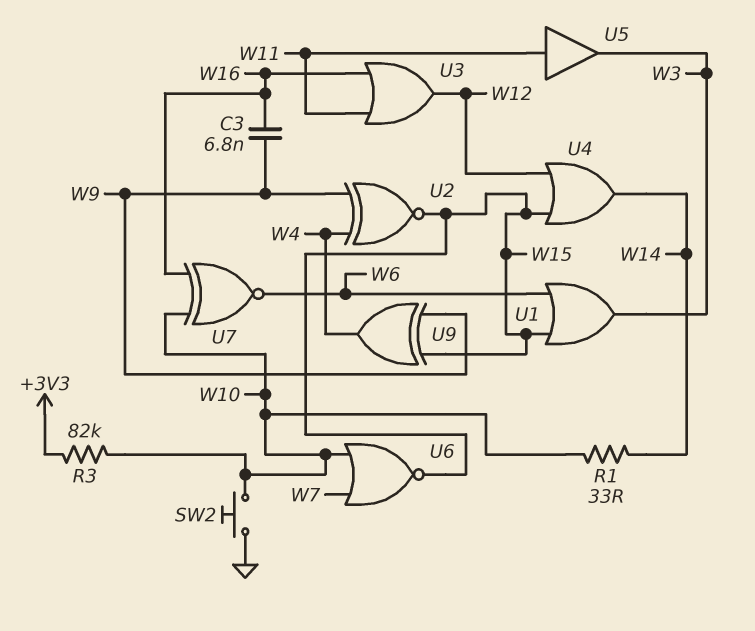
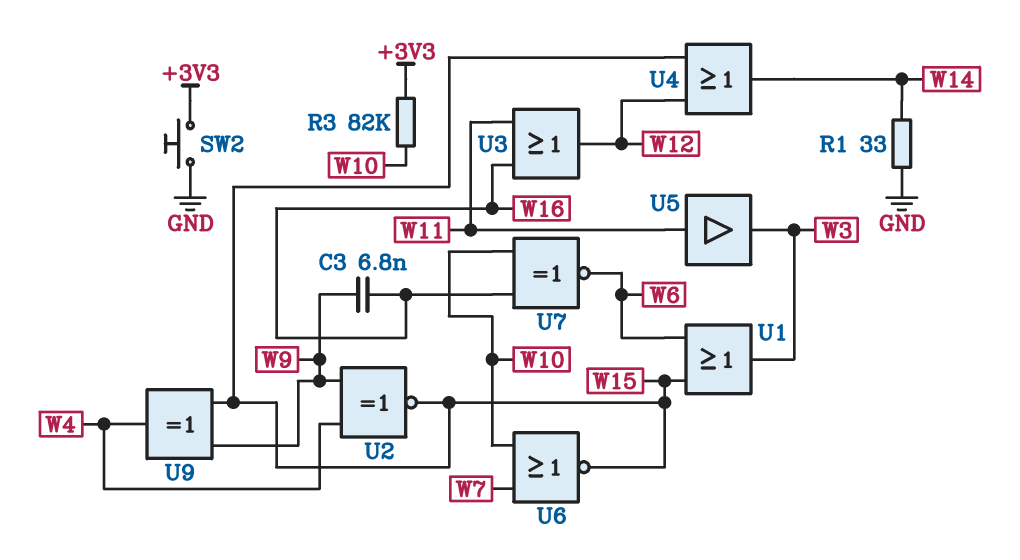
R1: 33 (W10, W14) -> 33 (GND, W14)
SW2: button (GND, W10) -> button (+3V3, GND)

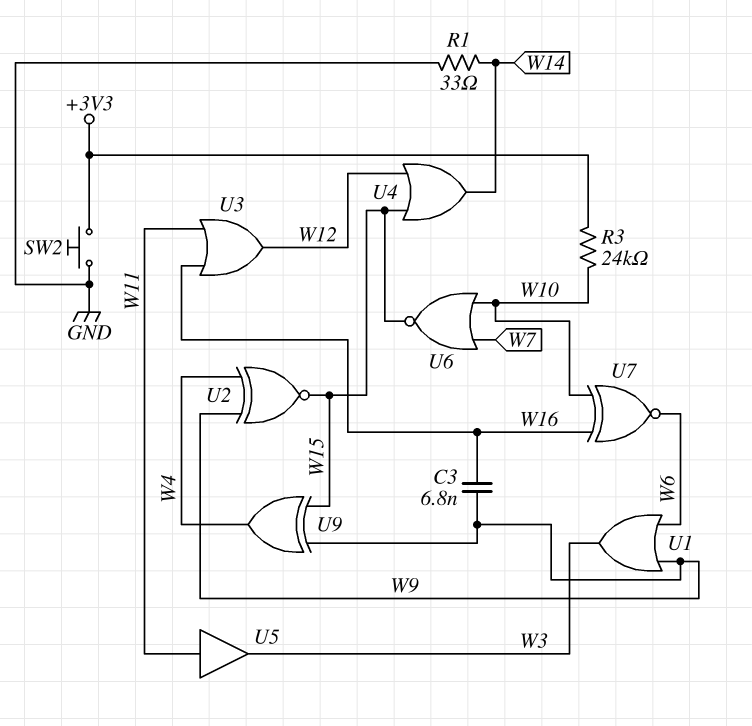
R3: 82k (+3V3, W10) -> 24k (+3V3, W10)
U1: OR (in W6, in W15, out W3) -> OR (in W6, in W9, out W3)

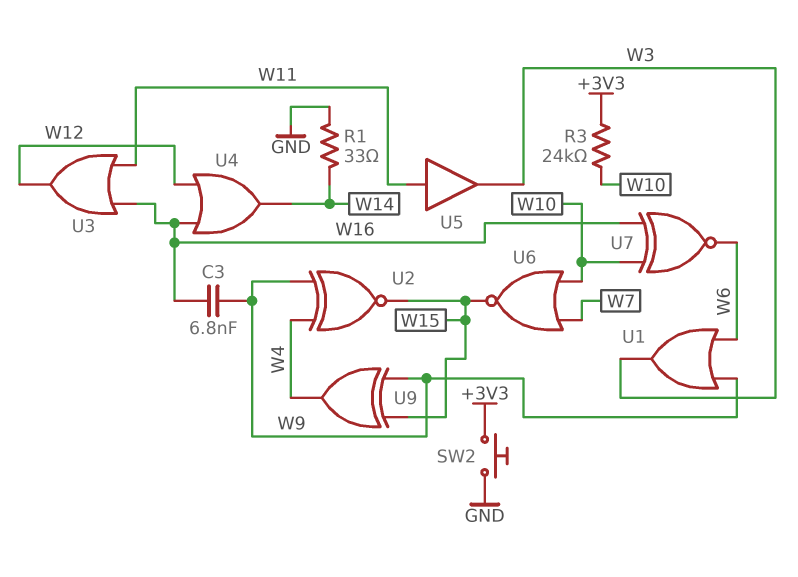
U4: OR (in W12, in W15, out W14) -> OR (in W12, in W16, out W14)

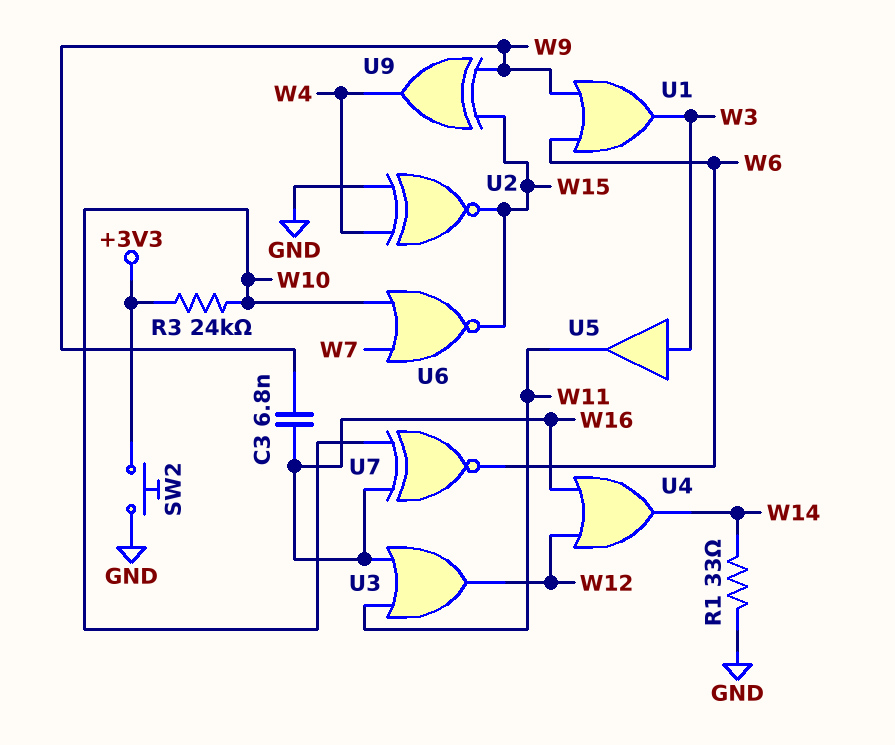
U2: XNOR (in W4, in W9, out W15) -> XNOR (in GND, in W4, out W15)
U5: buffer (in W11, out W3) -> buffer (in W3, out W11)

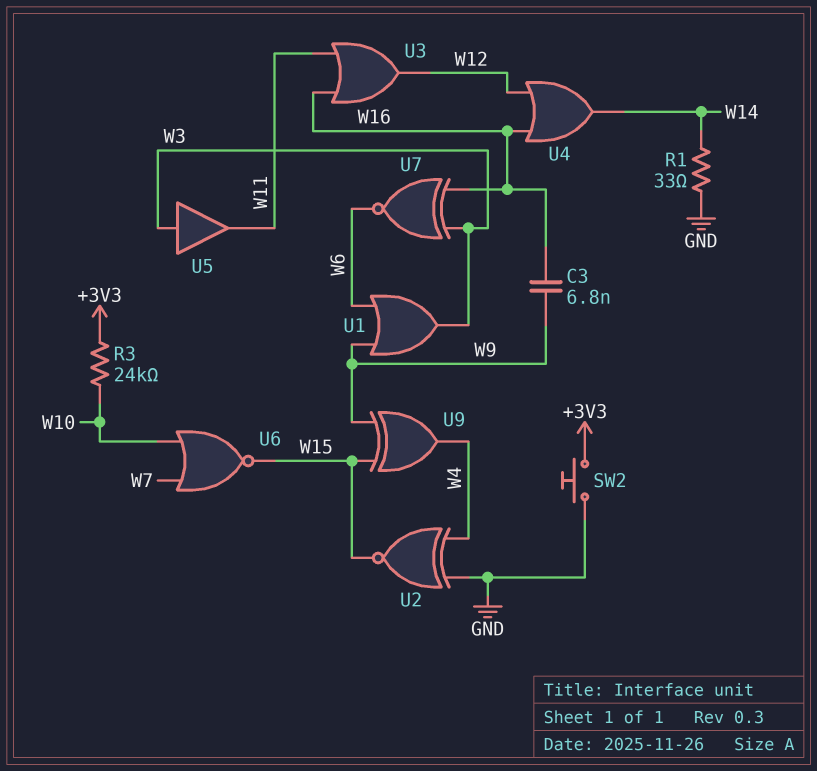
U7: XNOR (in W10, in W16, out W6) -> XNOR (in W3, in W16, out W6)

